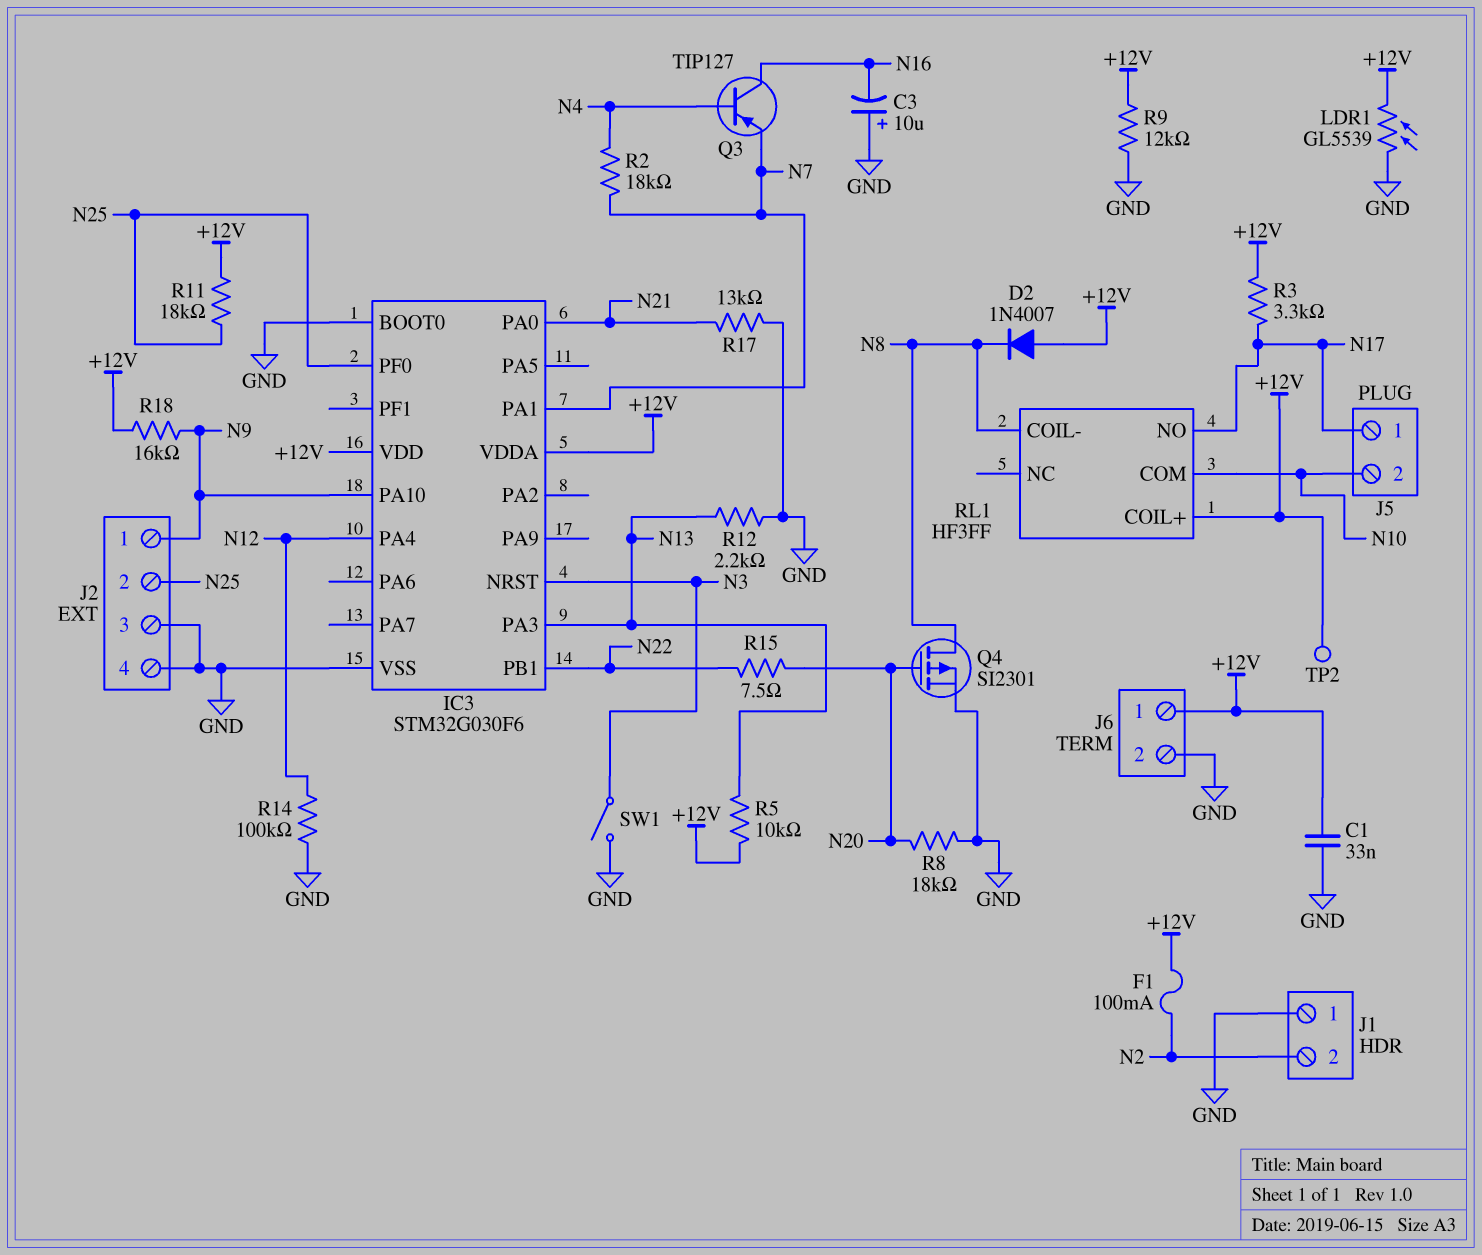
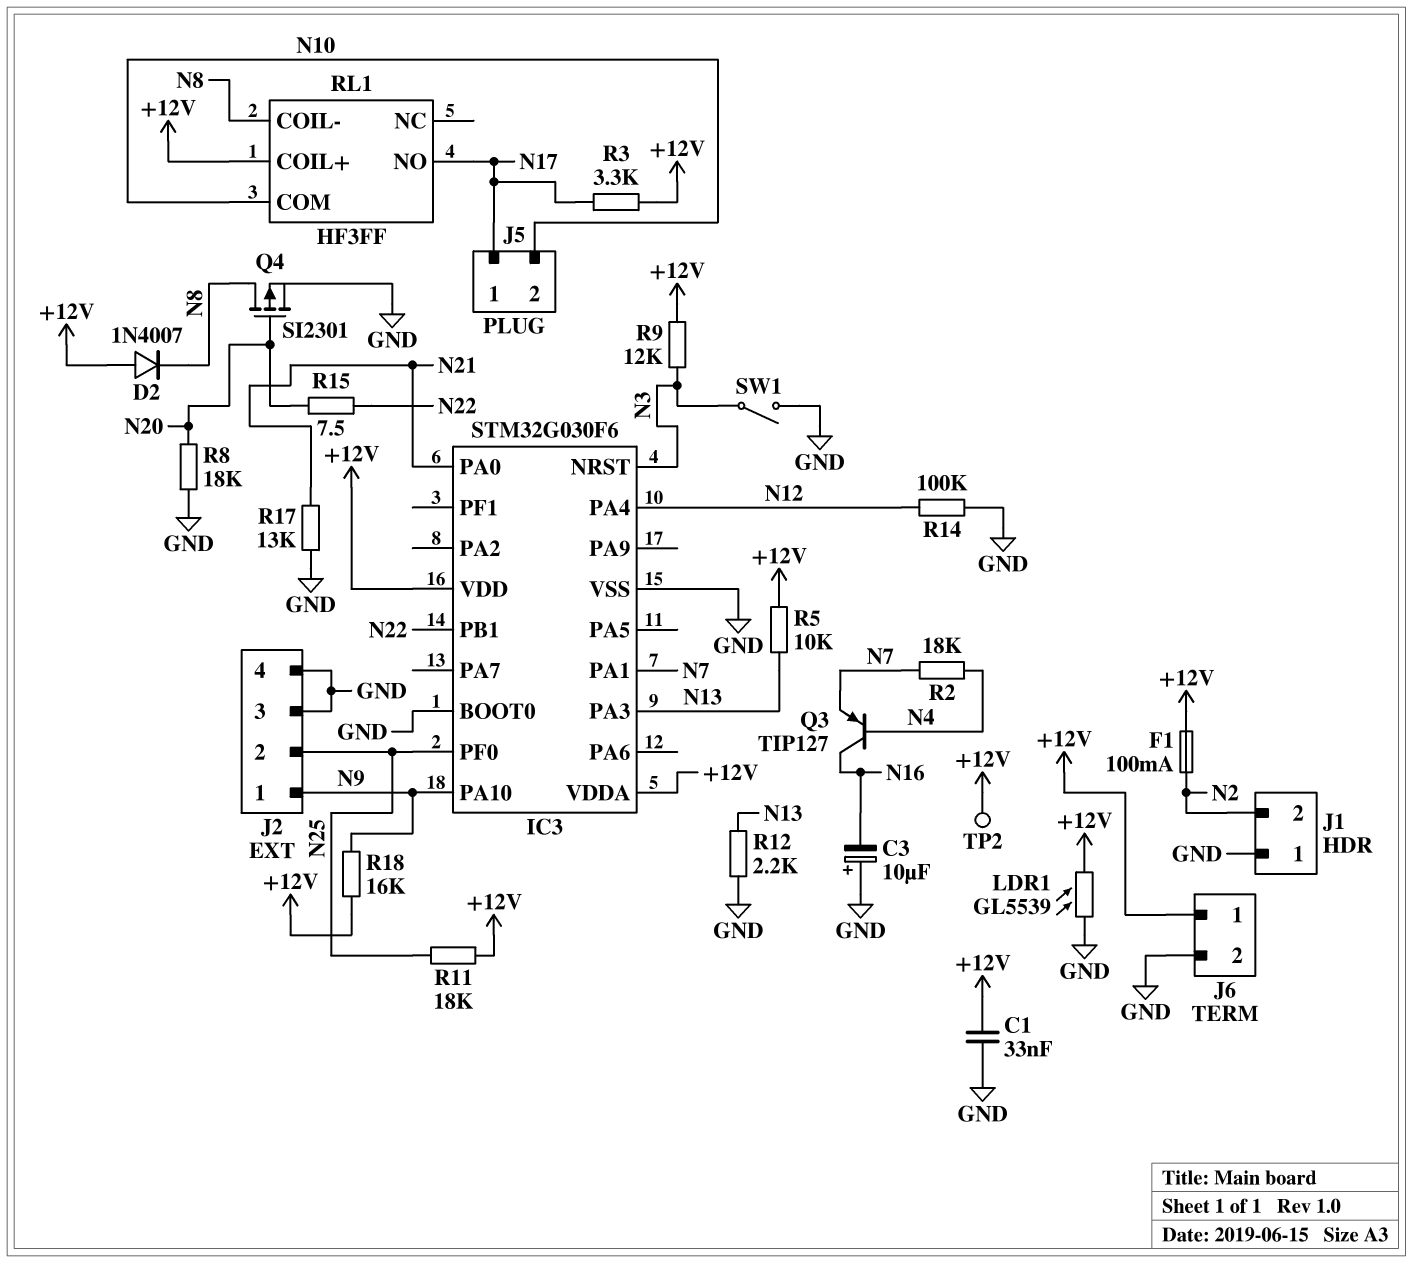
R9: 12k (+12V, GND) -> 12k (+12V, N3)

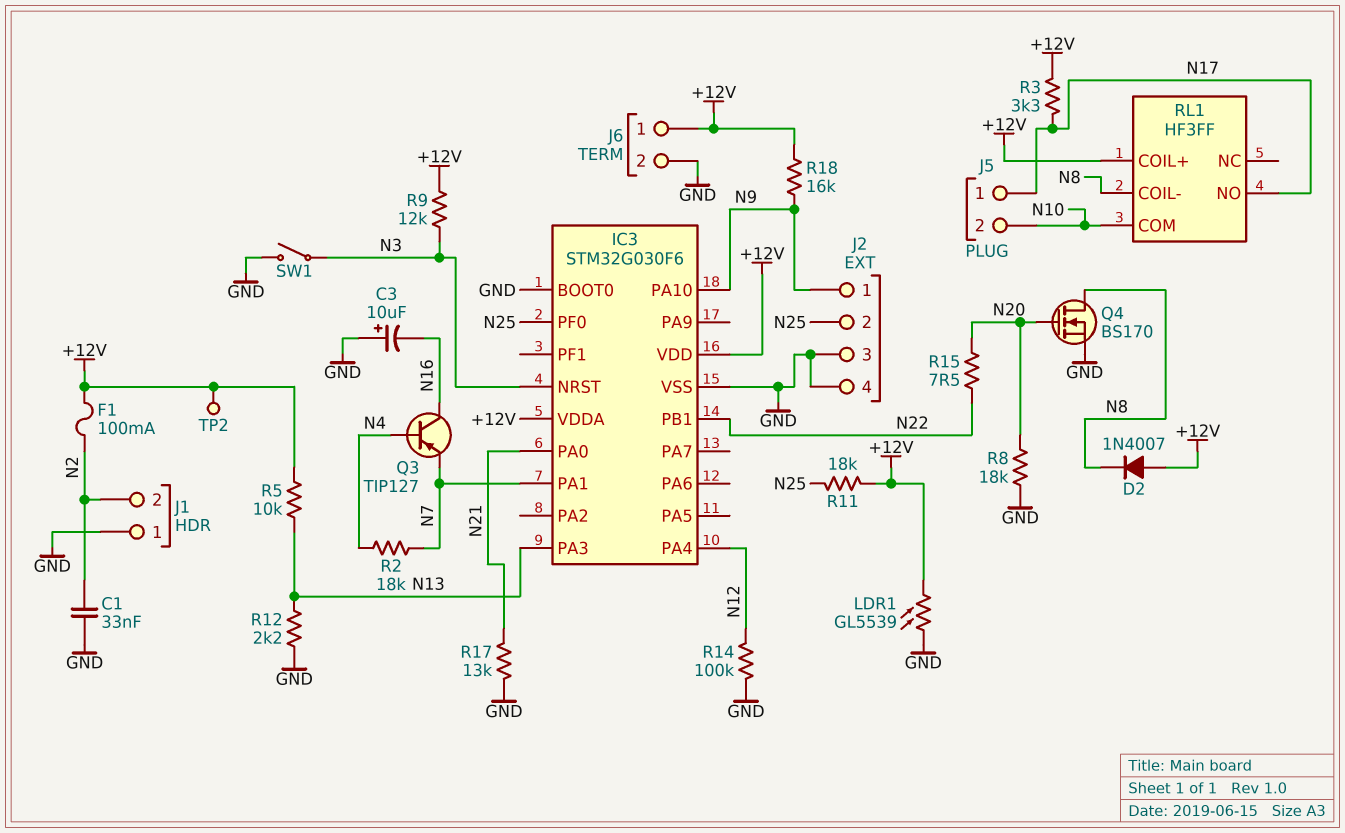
C1: 33nF (+12V, GND) -> 33nF (GND, N2)
Q4: PMOS SI2301 (G N20, D N8, S GND) -> NMOS BS170 (G N20, D N8, S GND)

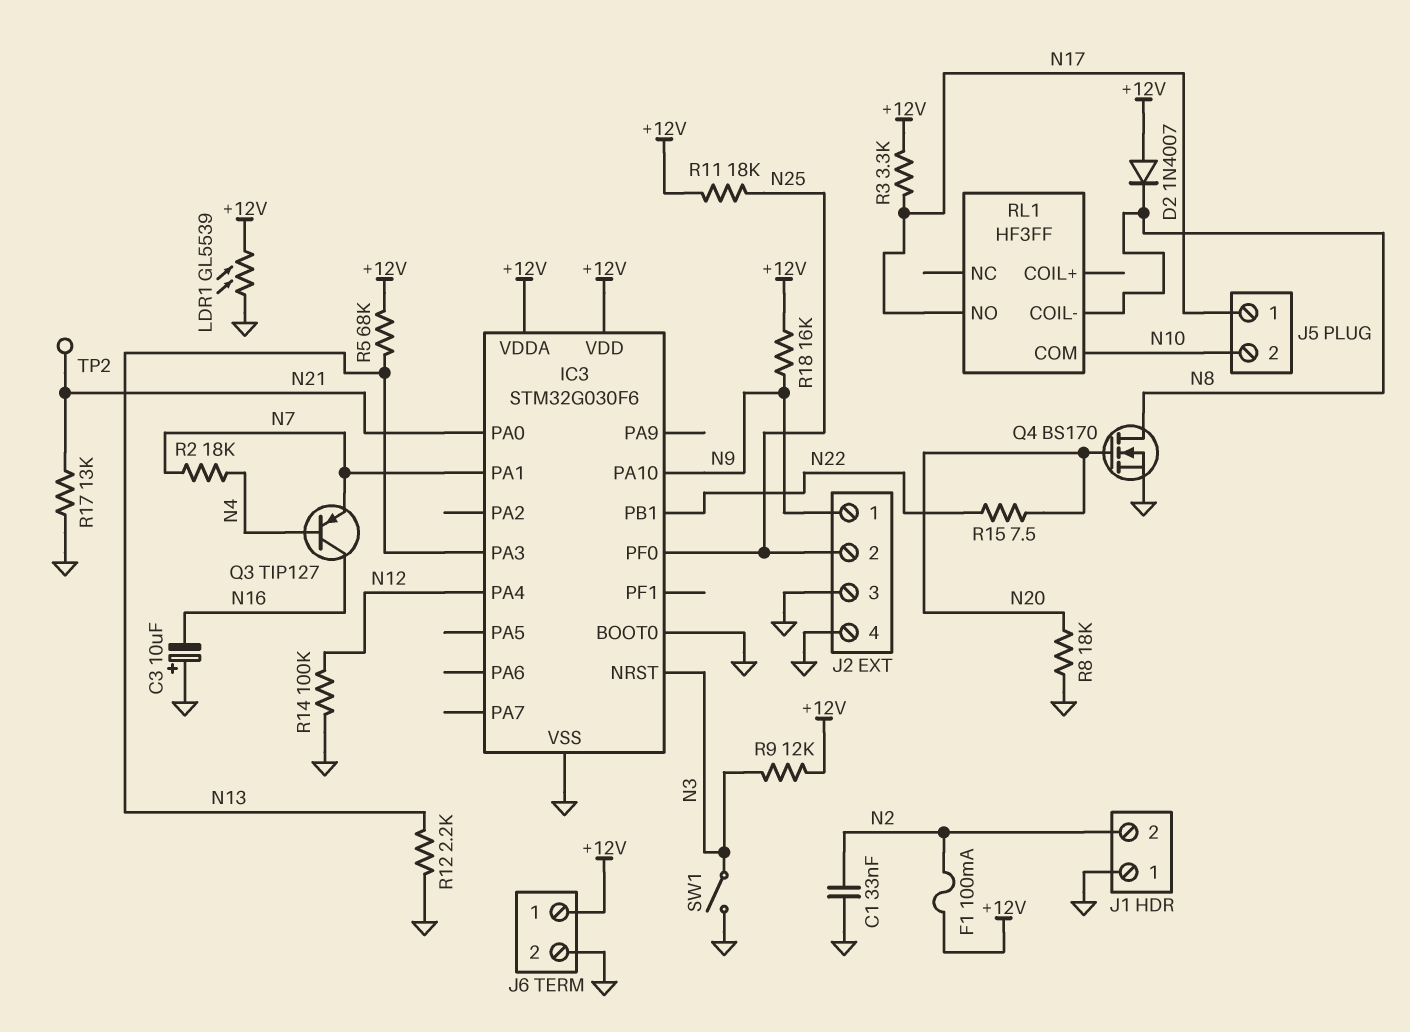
R5: 10k (+12V, N13) -> 68k (+12V, N13)
RL1 pin COIL+: +12V -> none
TP2: test point (+12V) -> test point (N21)

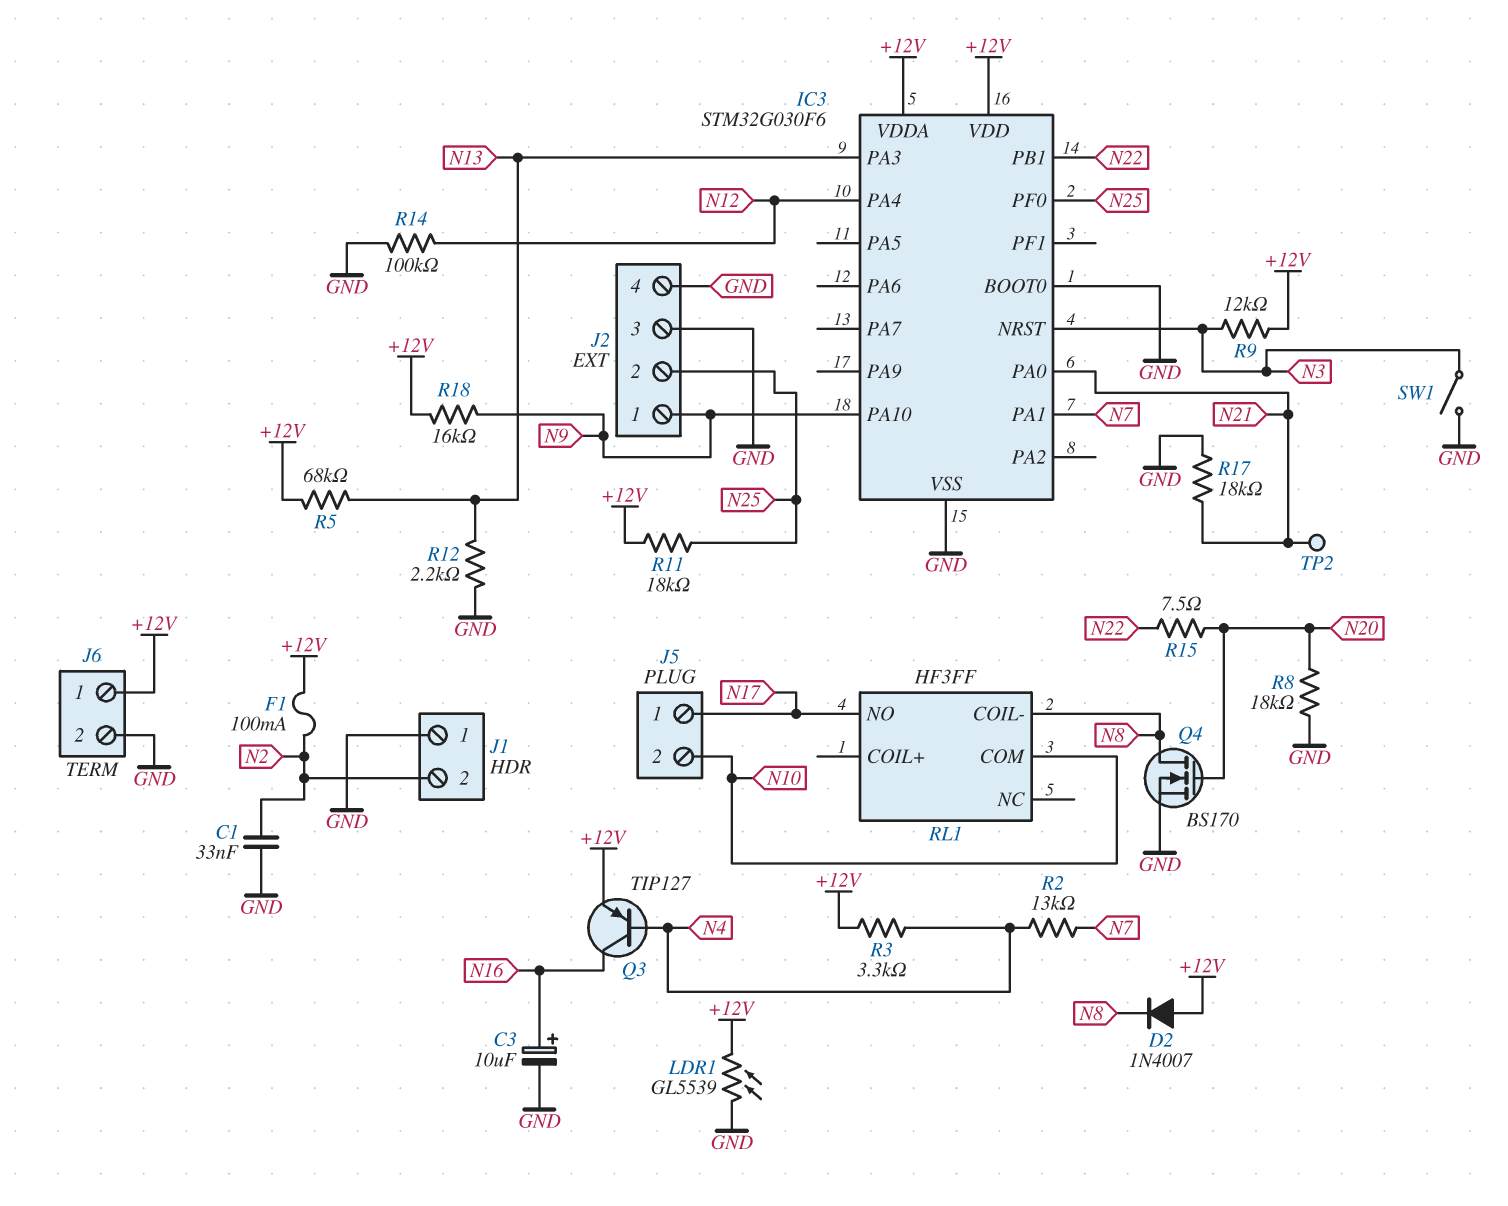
C3: 10uF (plus GND, minus N16) -> 10uF (plus N16, minus GND)
Q3: PNP TIP127 (B N4, C N16, E N7) -> PNP TIP127 (B N4, C N16, E +12V)
R2: 18k (N4, N7) -> 13k (N4, N7)
R3: 3.3k (+12V, N17) -> 3.3k (+12V, N4)
R17: 13k (GND, N21) -> 18k (GND, N21)

